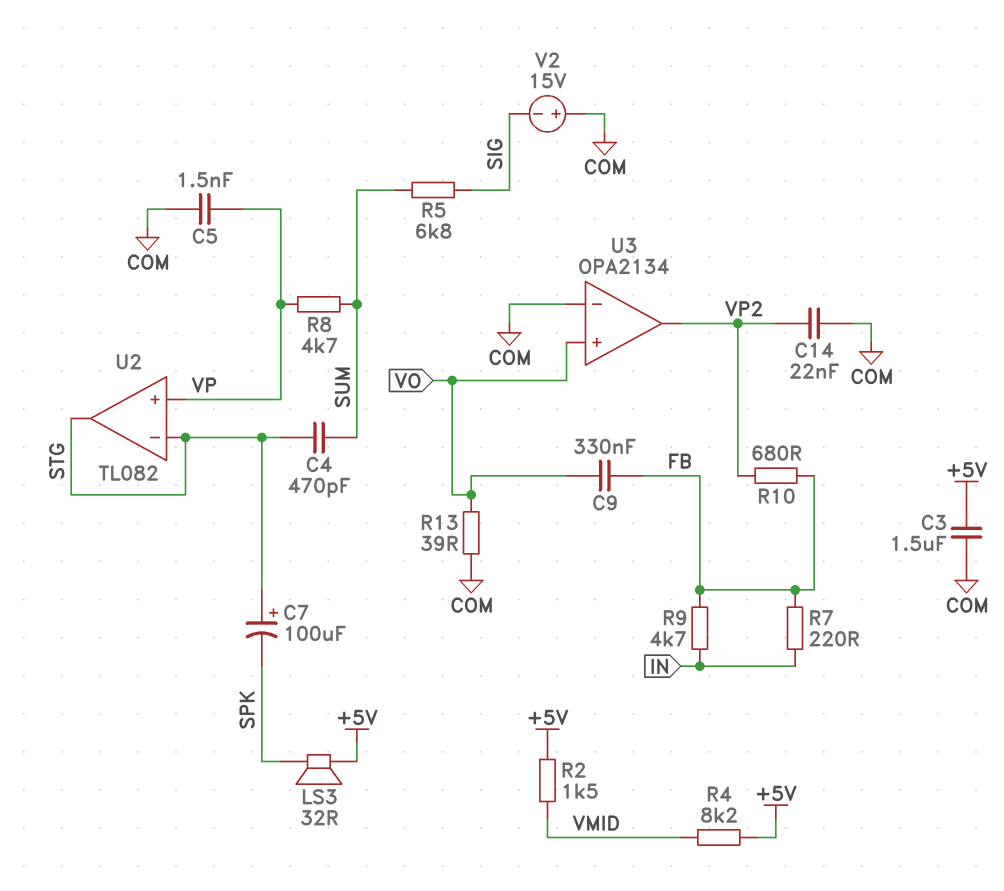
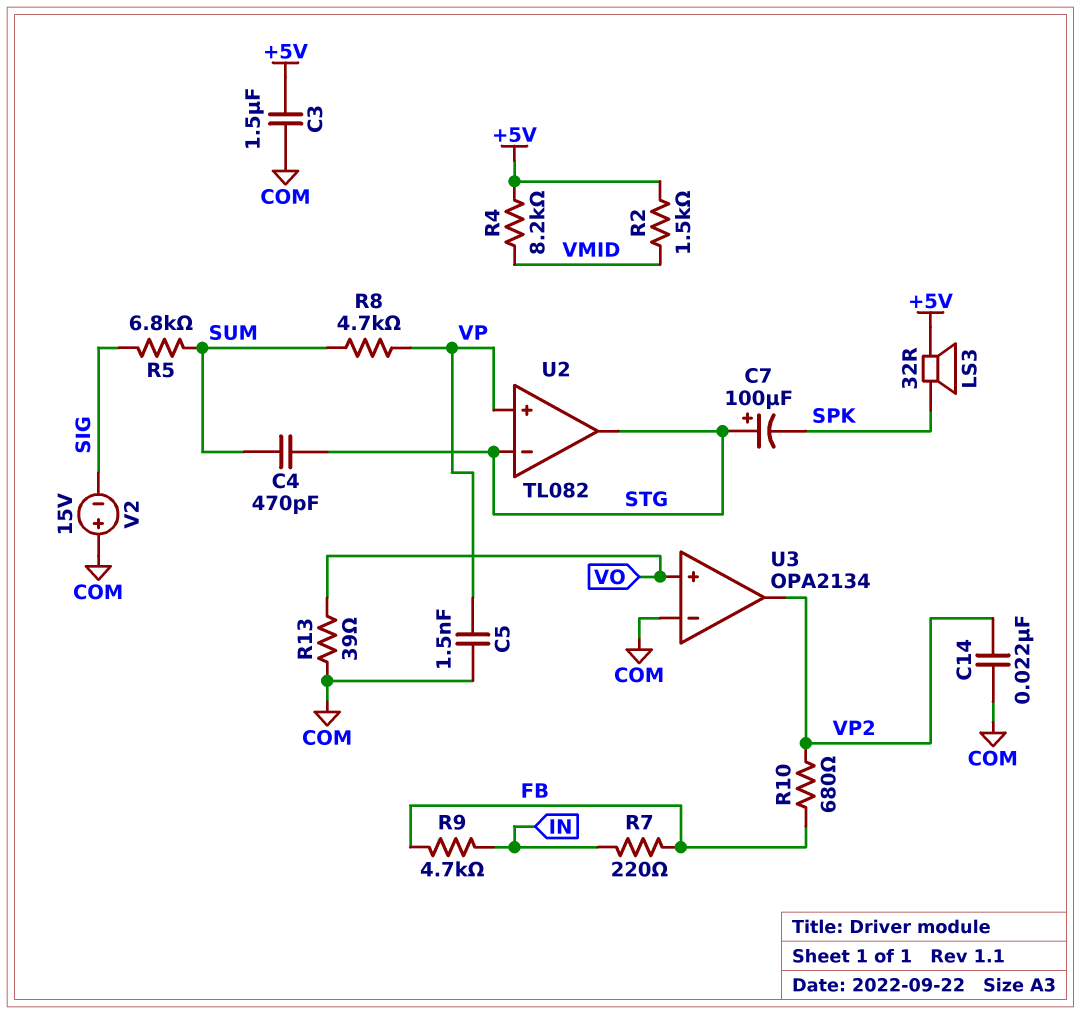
C9: 330nF (FB, VO) -> none

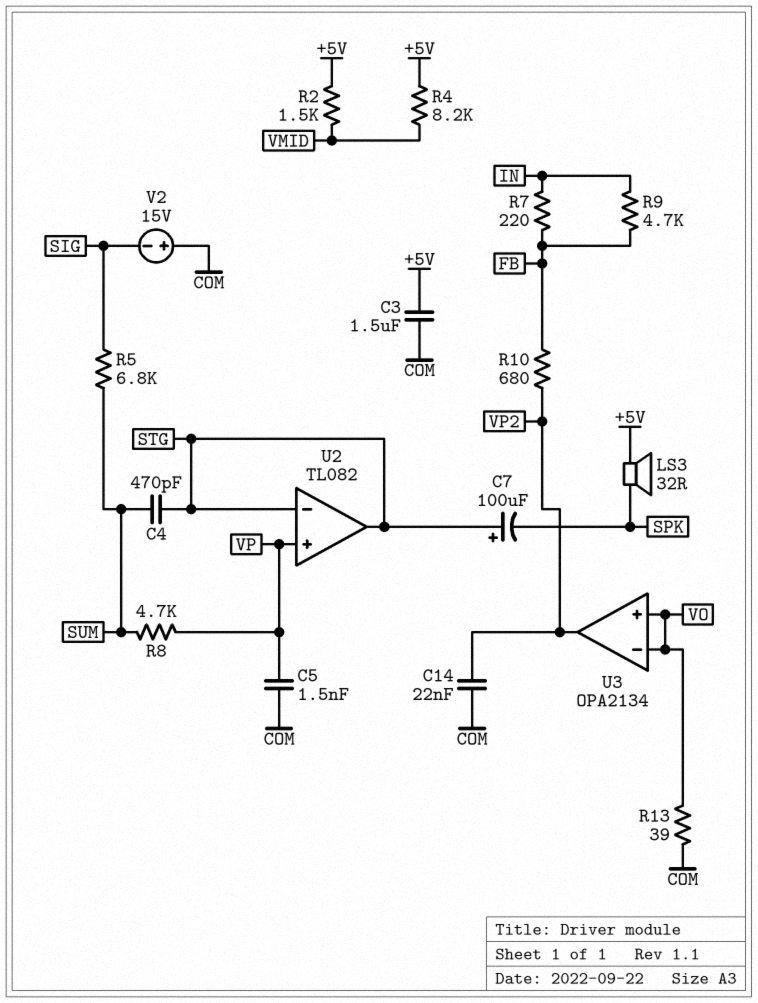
U3 pin in-: COM -> VO

